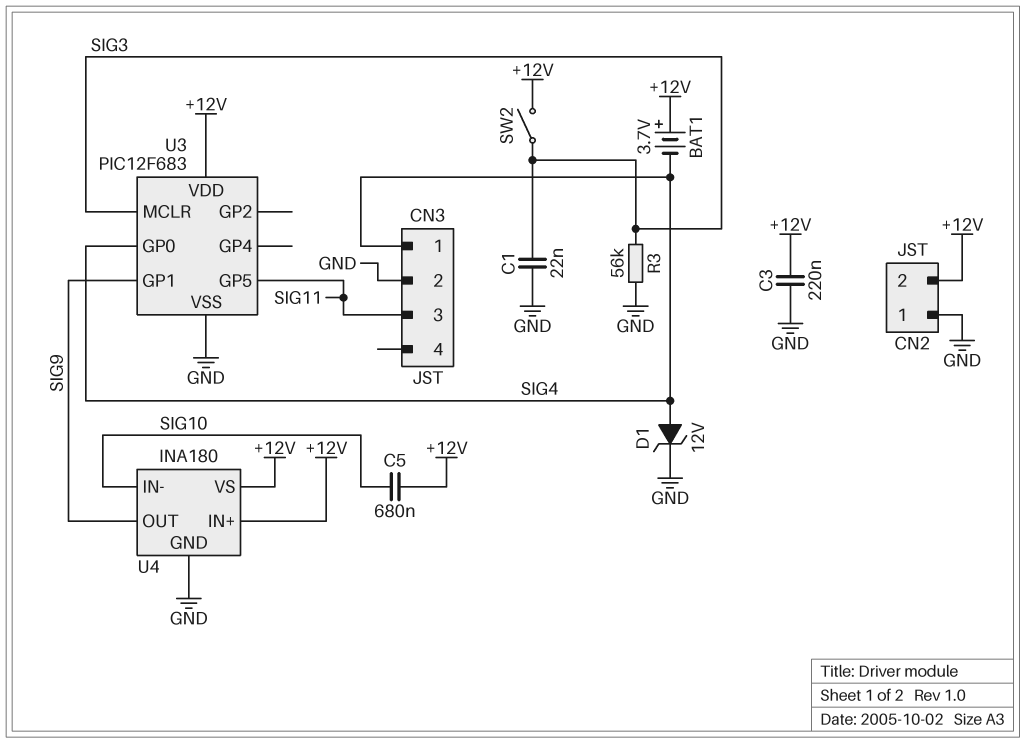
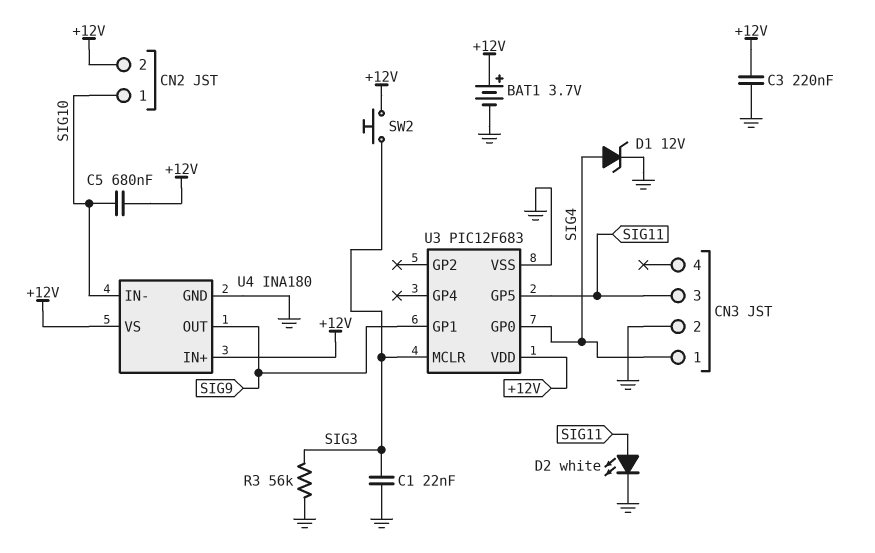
BAT1: 3.7V (plus +12V, minus SIG4) -> 3.7V (plus +12V, minus GND)
CN2 pin 1: GND -> SIG10
D2: none -> LED white (A SIG11, K GND)
SW2: switch (+12V, SIG3) -> button (+12V, SIG3)

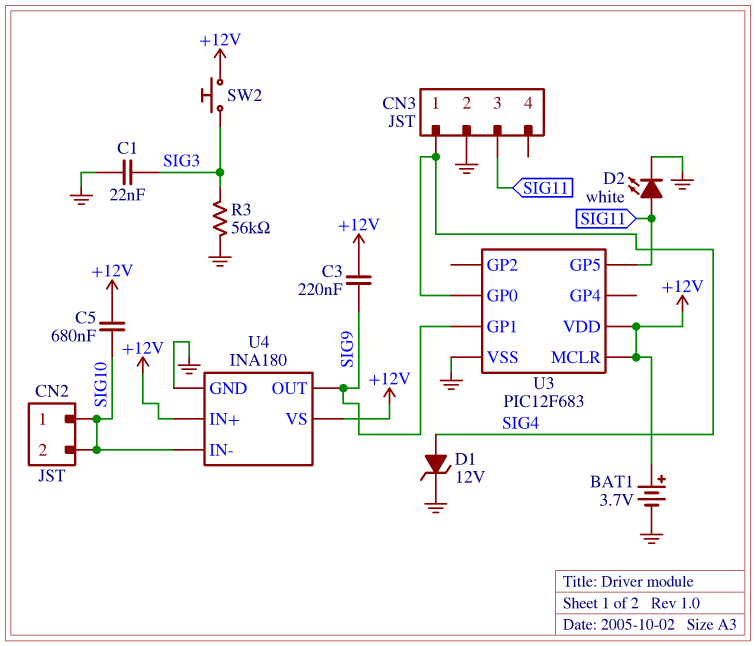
C3: 220nF (+12V, GND) -> 220nF (+12V, SIG9)
CN2 pin 2: +12V -> SIG10
U3 pin MCLR: SIG3 -> +12V

